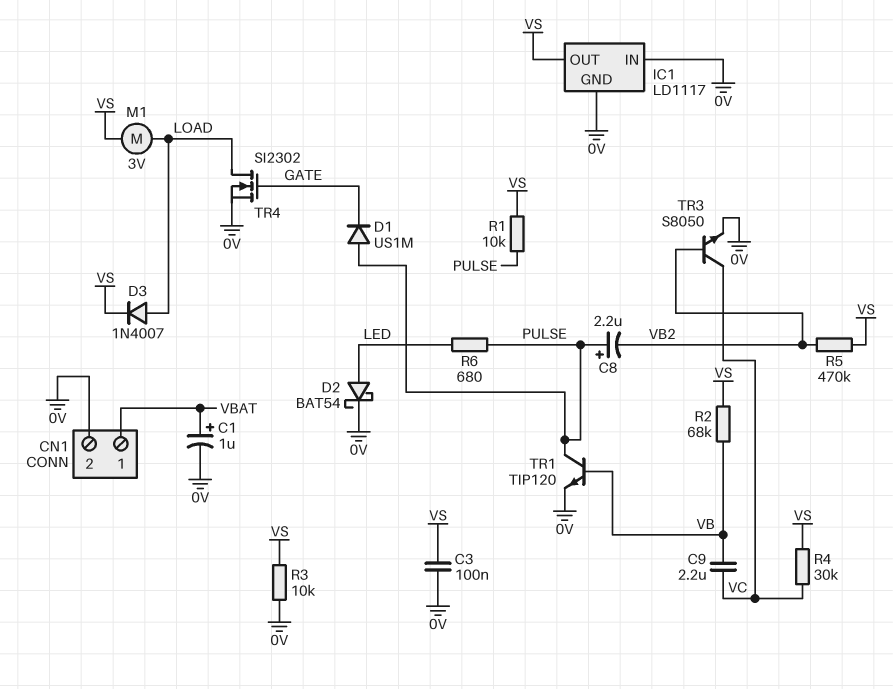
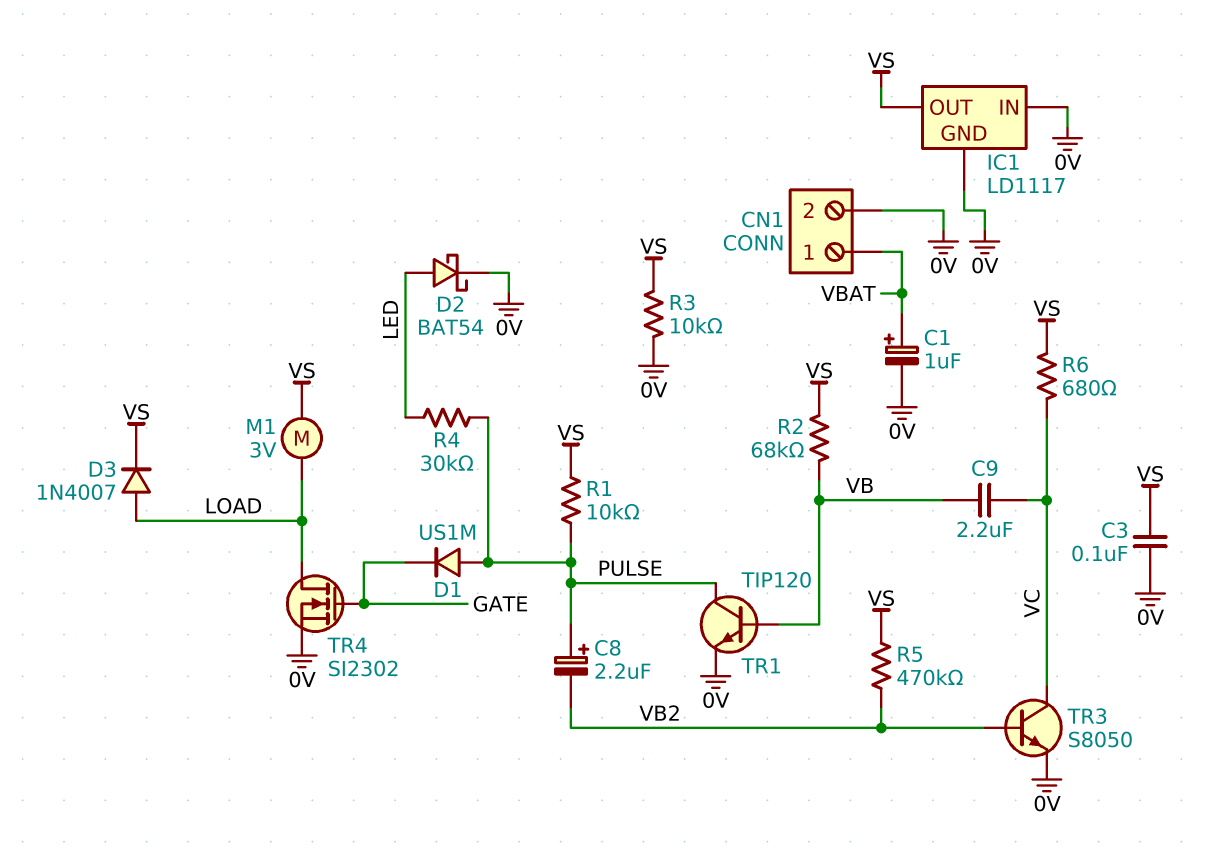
R4: 30k (VC, VS) -> 30k (LED, PULSE)
R6: 680 (LED, PULSE) -> 680 (VC, VS)

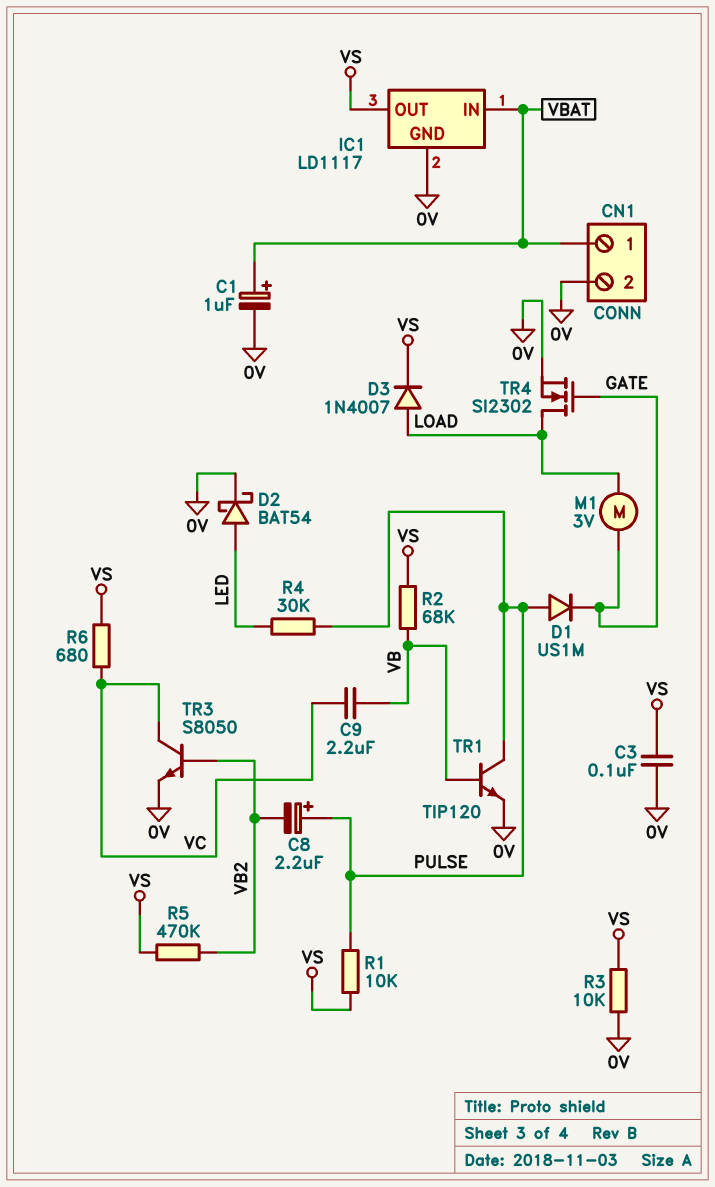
IC1 pin IN: 0V -> VBAT
M1: motor 3V (LOAD, VS) -> motor 3V (GATE, LOAD)

